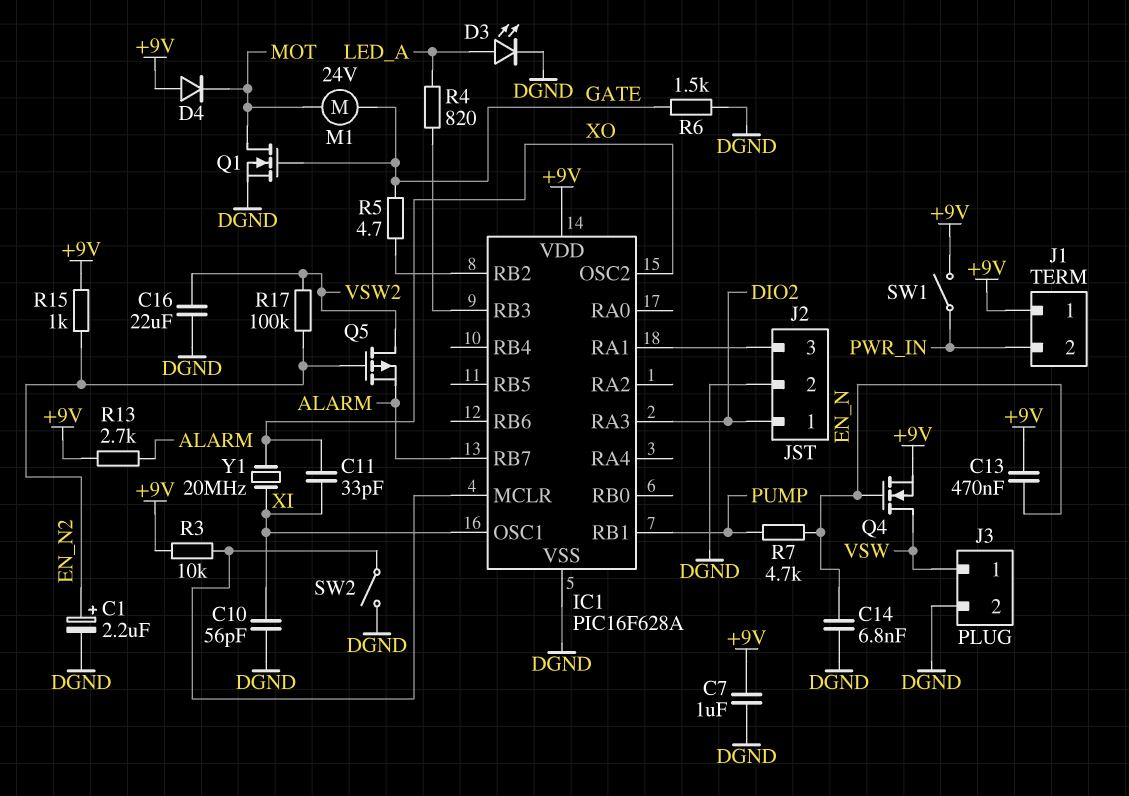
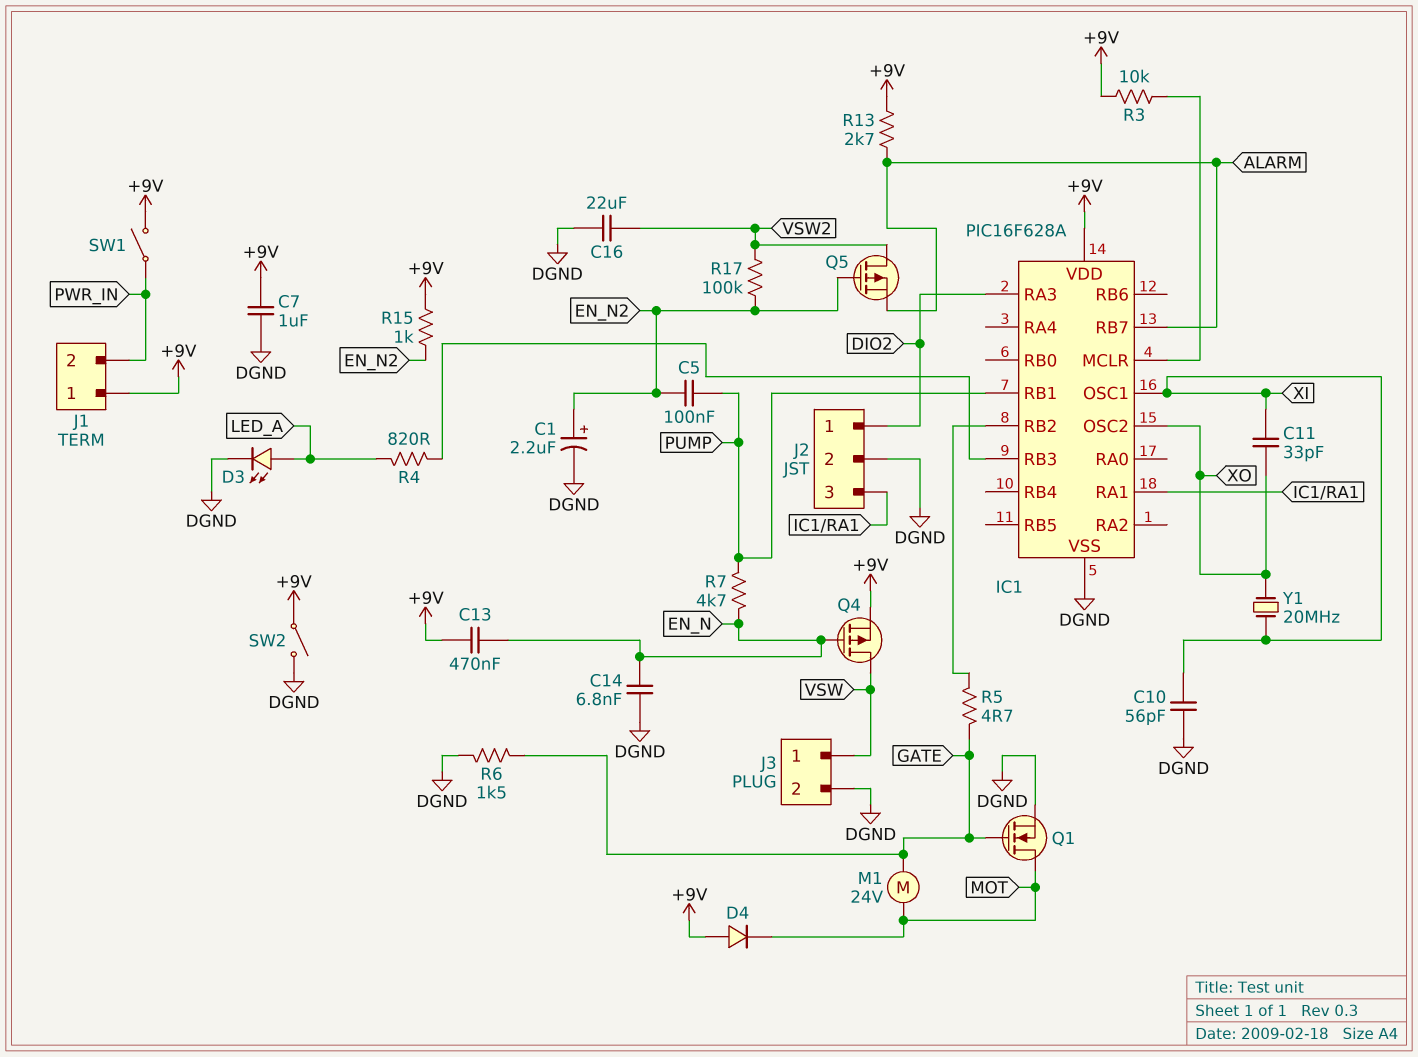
C5: none -> 100nF (EN_N2, PUMP)
Q4: NMOS (G EN_N, D VSW, S +9V) -> PMOS (G EN_N, D VSW, S +9V)
SW2: switch (DGND, IC1/MCLR) -> switch (+9V, DGND)

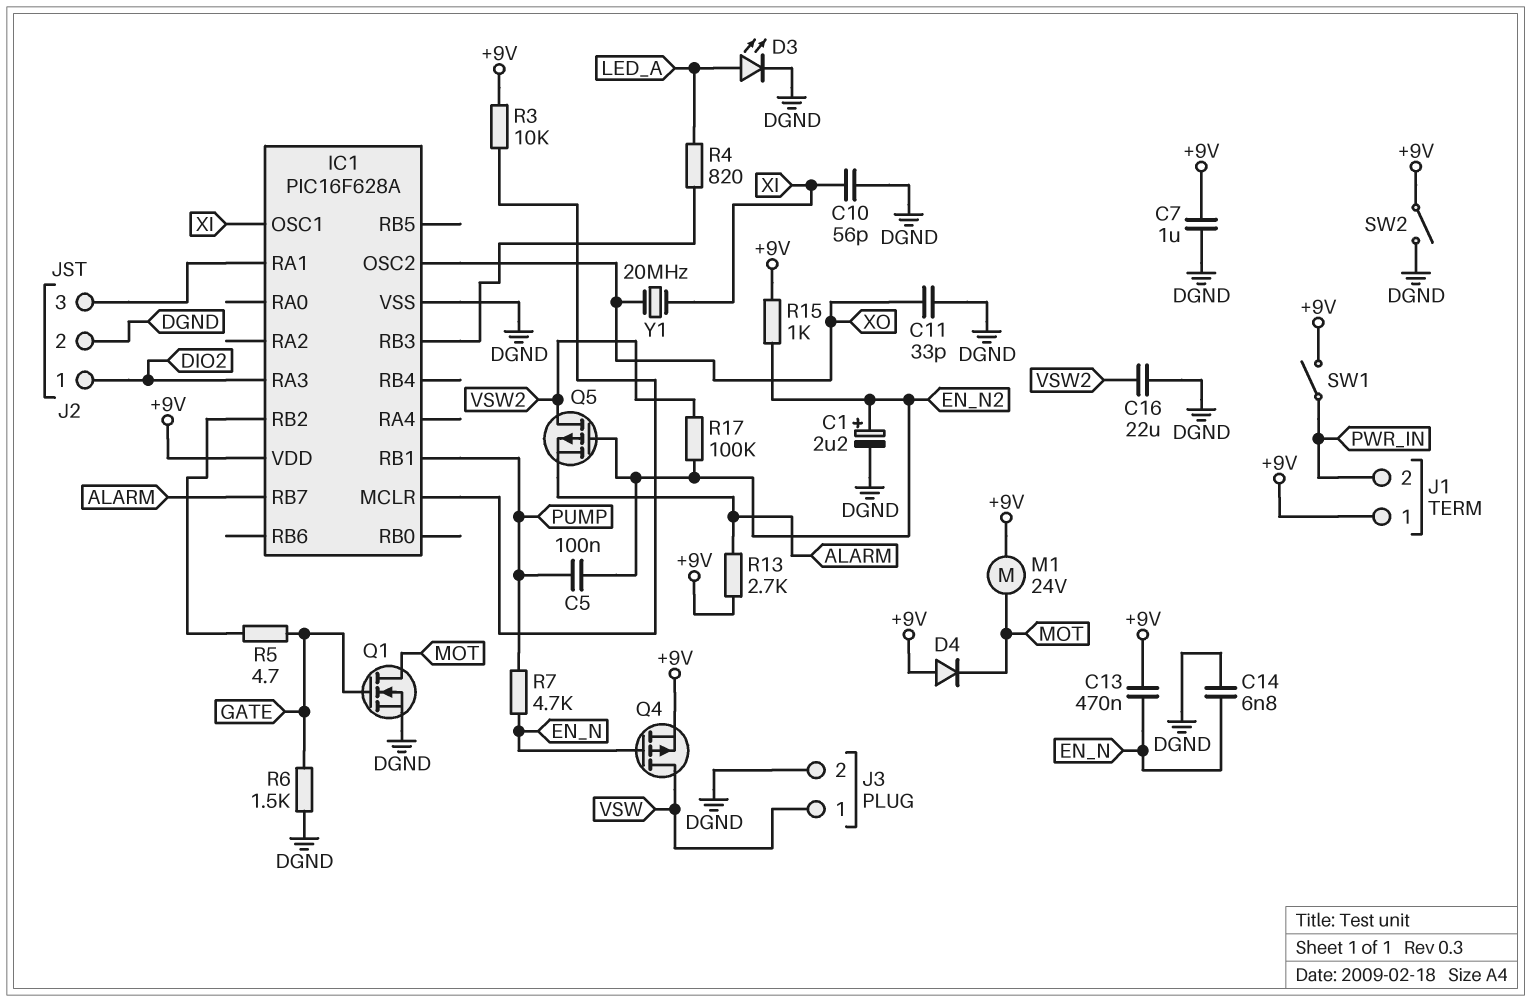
C11: 33pF (XI, XO) -> 33pF (DGND, XO)
M1: motor 24V (GATE, MOT) -> motor 24V (+9V, MOT)

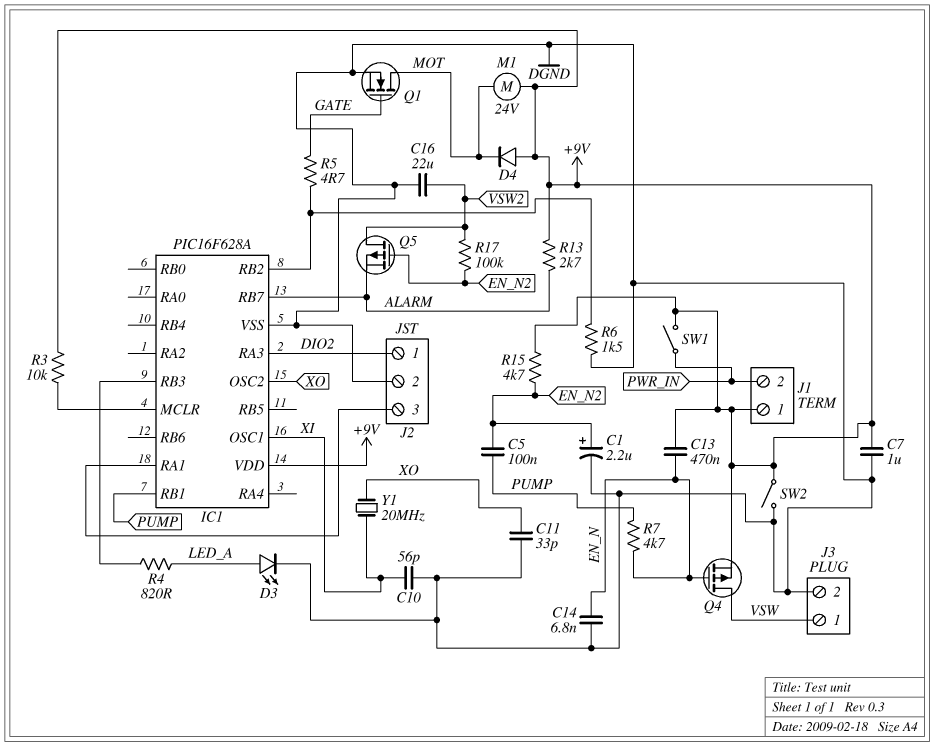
R6: 1.5k (DGND, GATE) -> 1.5k (DGND, IC1/RB2)
R15: 1k (+9V, EN_N2) -> 4.7k (+9V, EN_N2)

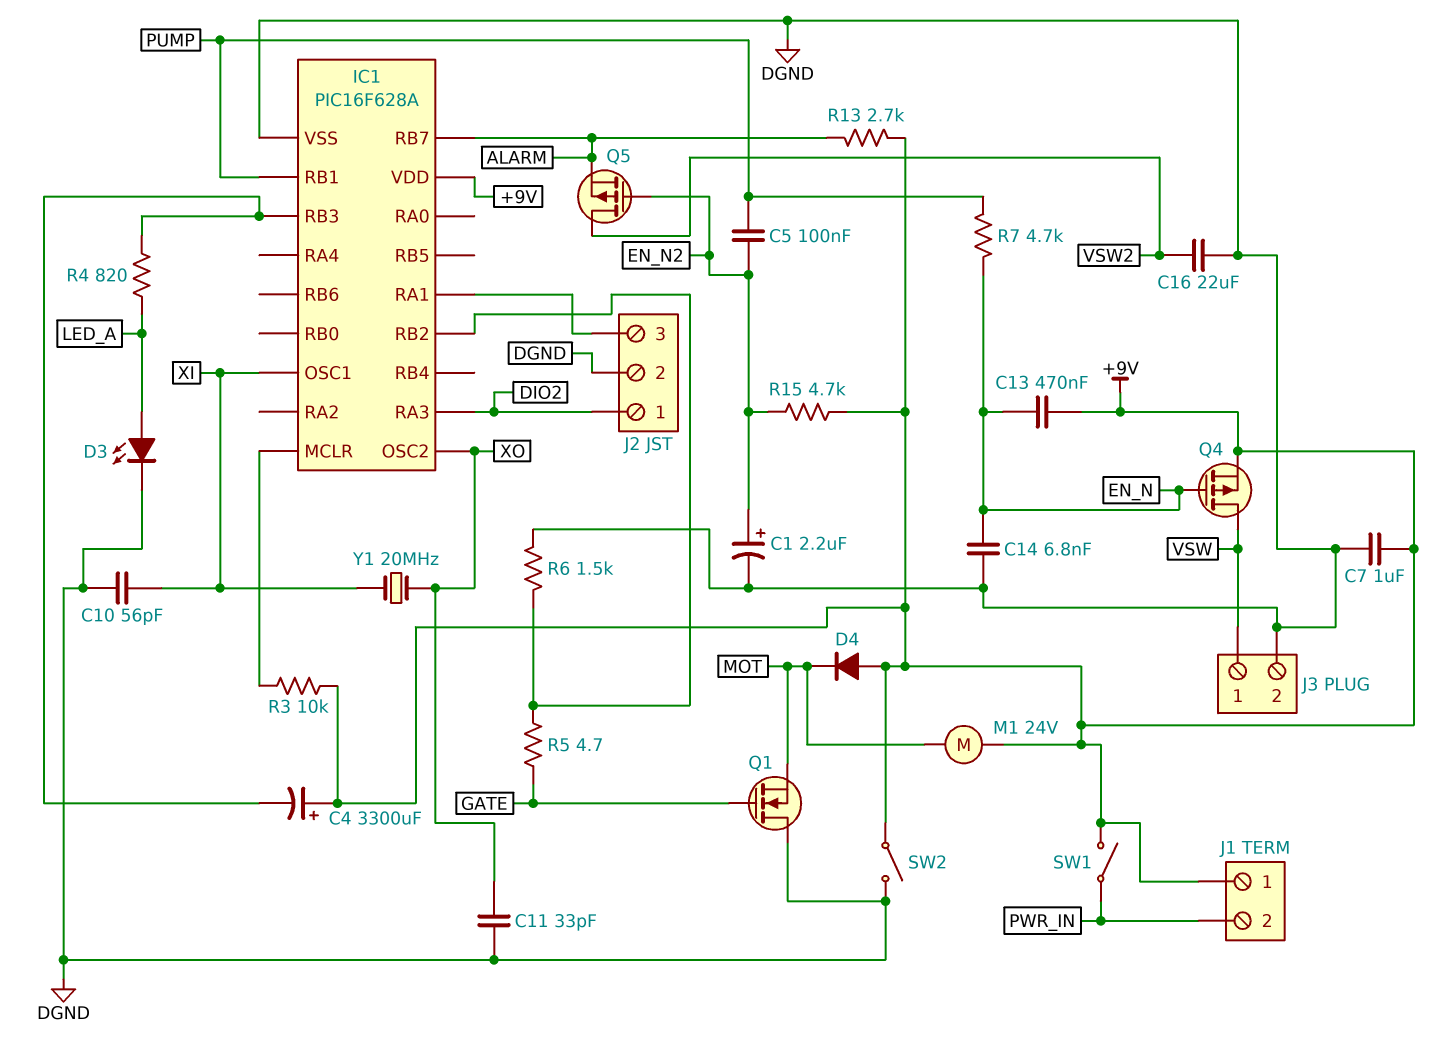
C4: none -> 3300uF (plus +9V, minus IC1/RB3)
Q1: NMOS (G GATE, D MOT, S DGND) -> NMOS (G GATE, D DGND, S MOT)
R17: 100k (EN_N2, VSW2) -> none

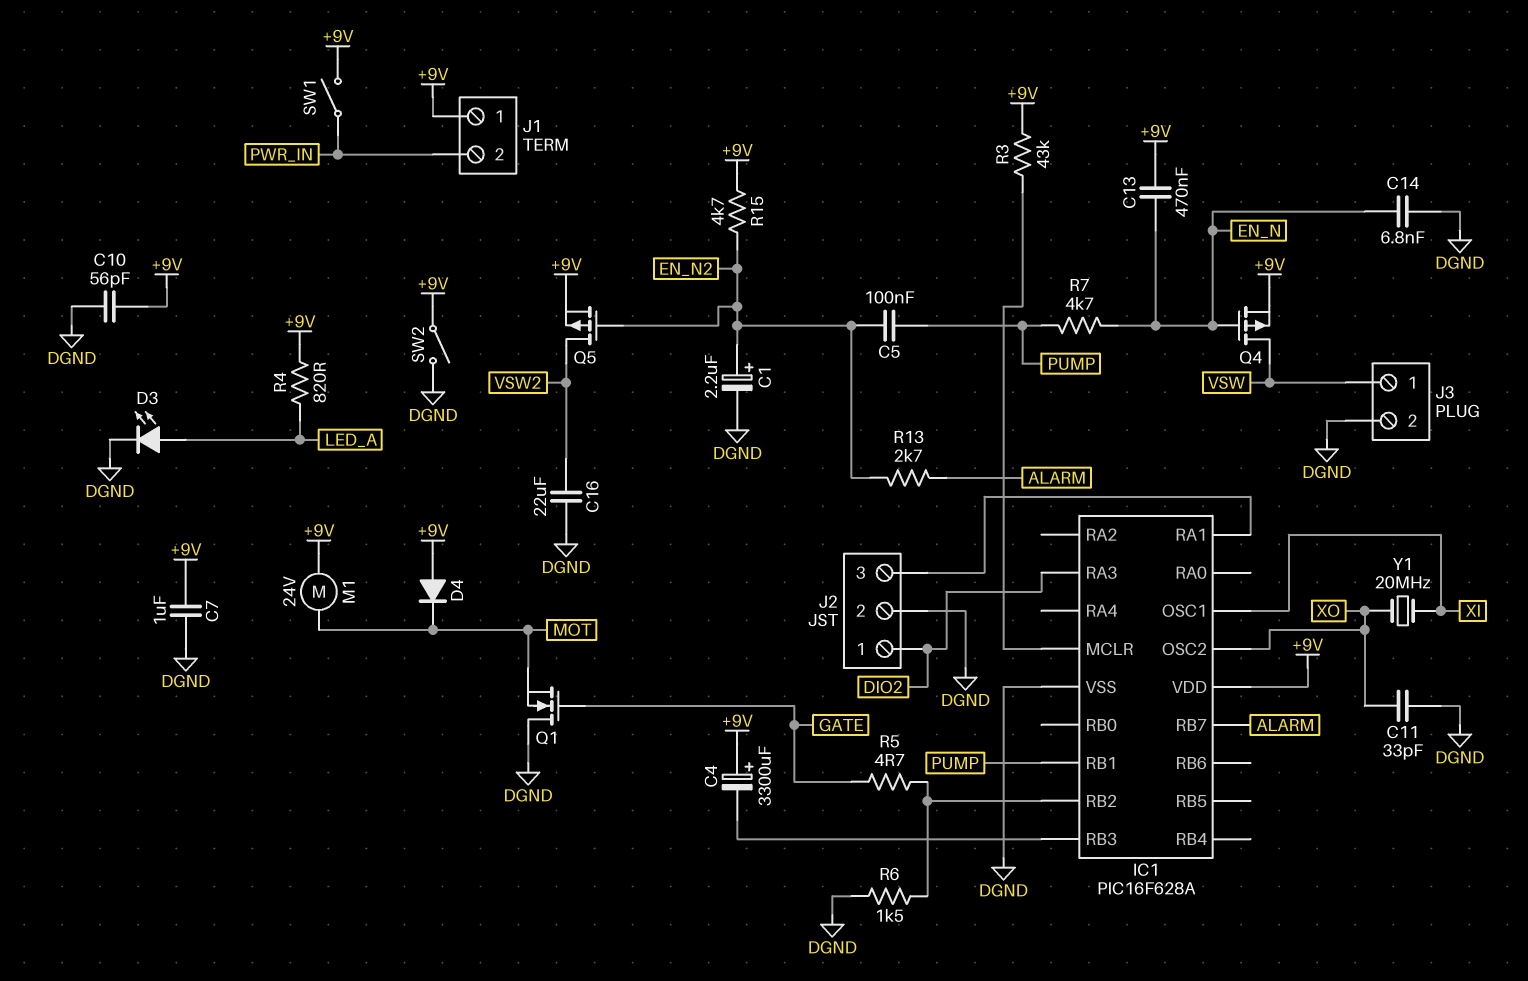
C10: 56pF (DGND, XI) -> 56pF (+9V, DGND)
Q5: PMOS (G EN_N2, D VSW2, S ALARM) -> PMOS (G EN_N2, D VSW2, S +9V)
R3: 10k (+9V, IC1/MCLR) -> 43k (+9V, IC1/MCLR)
R4: 820 (IC1/RB3, LED_A) -> 820 (+9V, LED_A)
R13: 2.7k (+9V, ALARM) -> 2.7k (ALARM, EN_N2)

